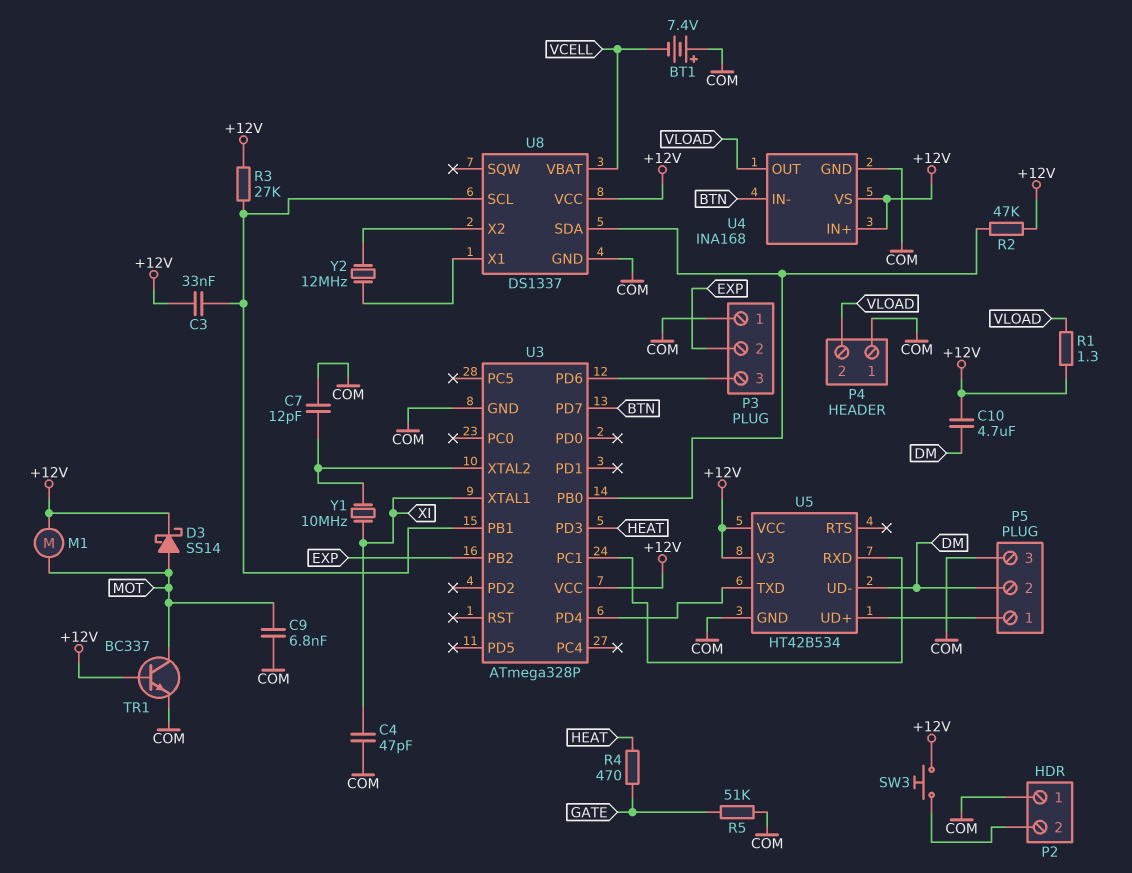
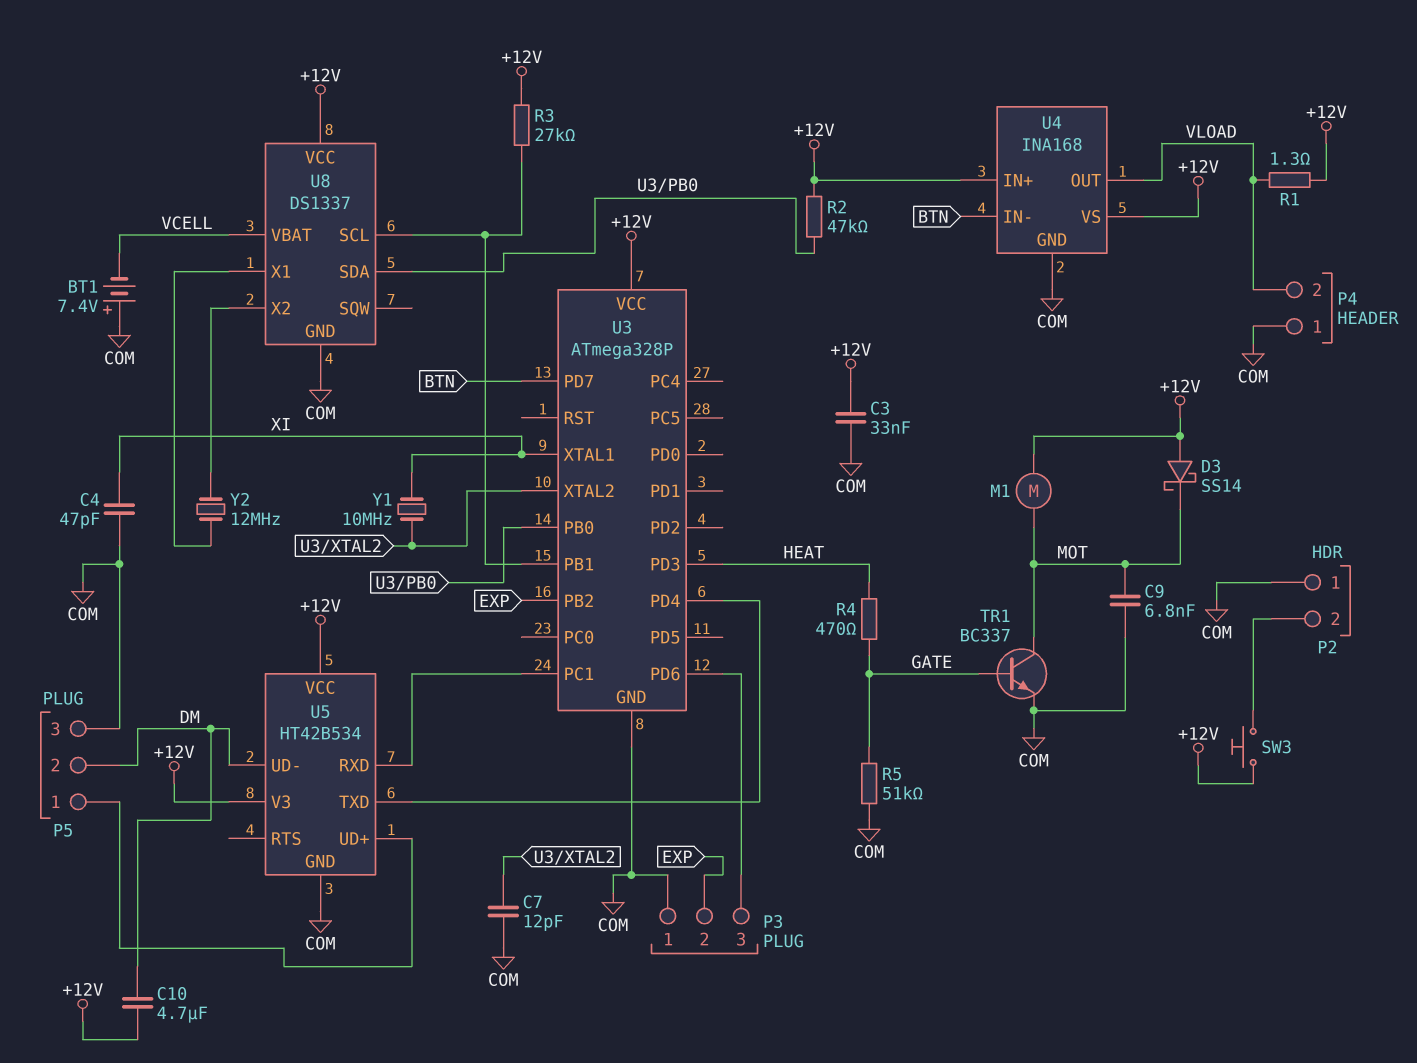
C3: 33nF (+12V, U3/PB1) -> 33nF (+12V, COM)
D3: schottky SS14 (A MOT, K +12V) -> schottky SS14 (A +12V, K MOT)
TR1: NPN BC337 (B +12V, C MOT, E COM) -> NPN BC337 (B GATE, C MOT, E COM)

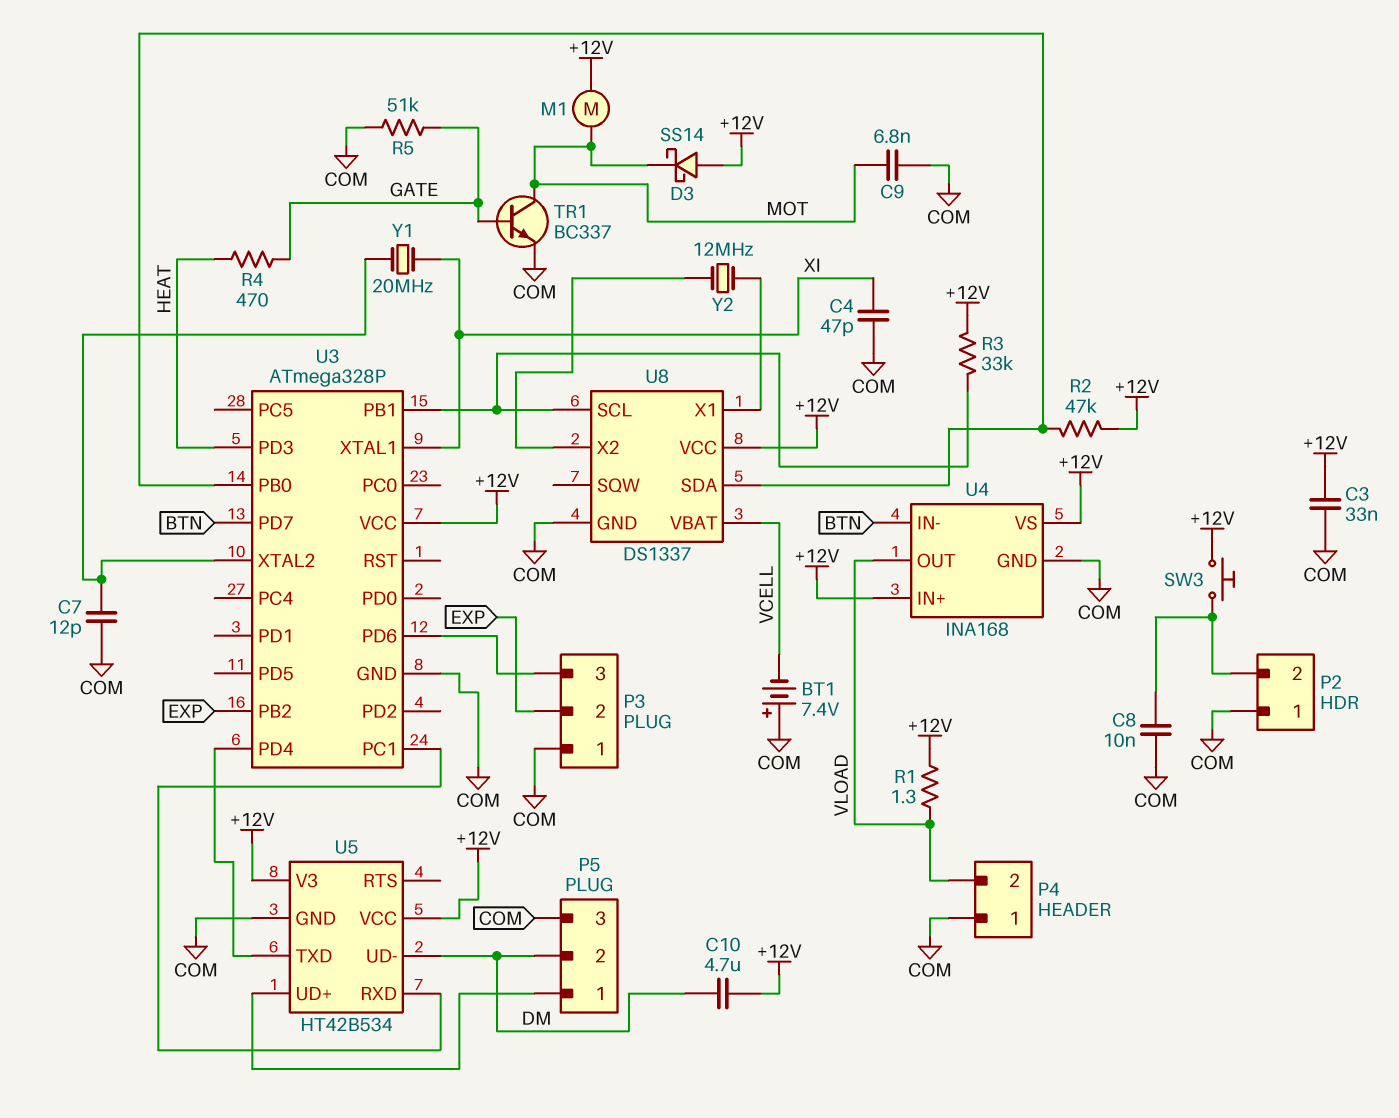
C8: none -> 10nF (COM, P2/2)
R3: 27k (+12V, U3/PB1) -> 33k (+12V, U3/PB1)
Y1: 10MHz (U3/XTAL2, XI) -> 20MHz (U3/XTAL2, XI)

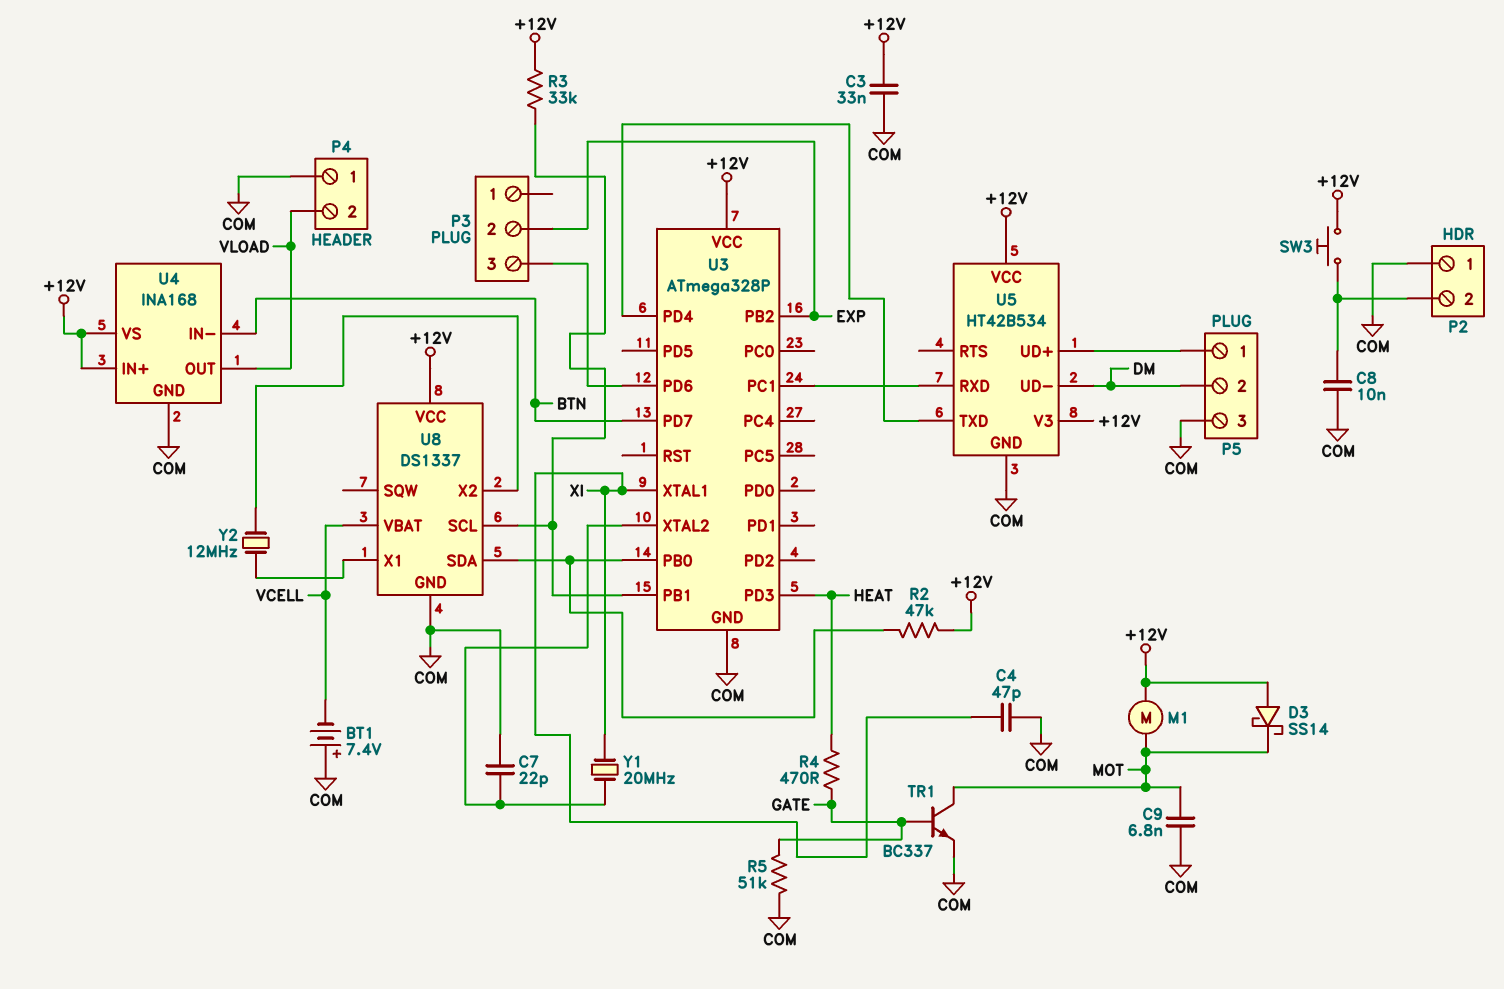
C7: 12pF (COM, U3/XTAL2) -> 22pF (COM, U3/XTAL2)
C10: 4.7uF (+12V, DM) -> none
P3 pin 1: COM -> none
R1: 1.3 (+12V, VLOAD) -> none

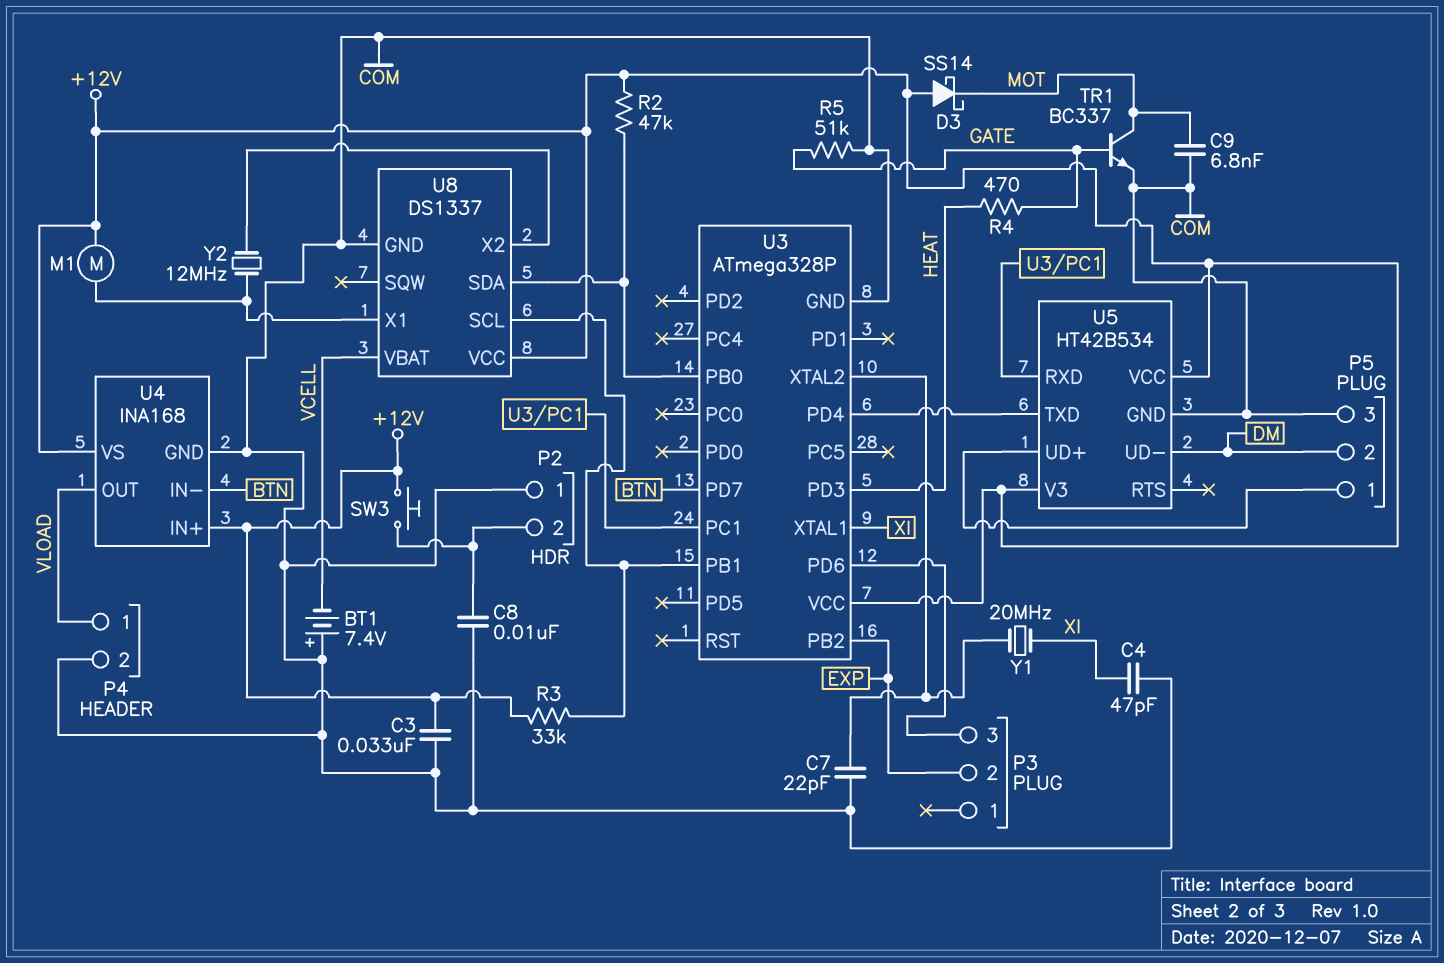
M1: motor (+12V, MOT) -> motor (+12V, U8/X1)
P4 pin 1: COM -> VLOAD
P4 pin 2: VLOAD -> COM

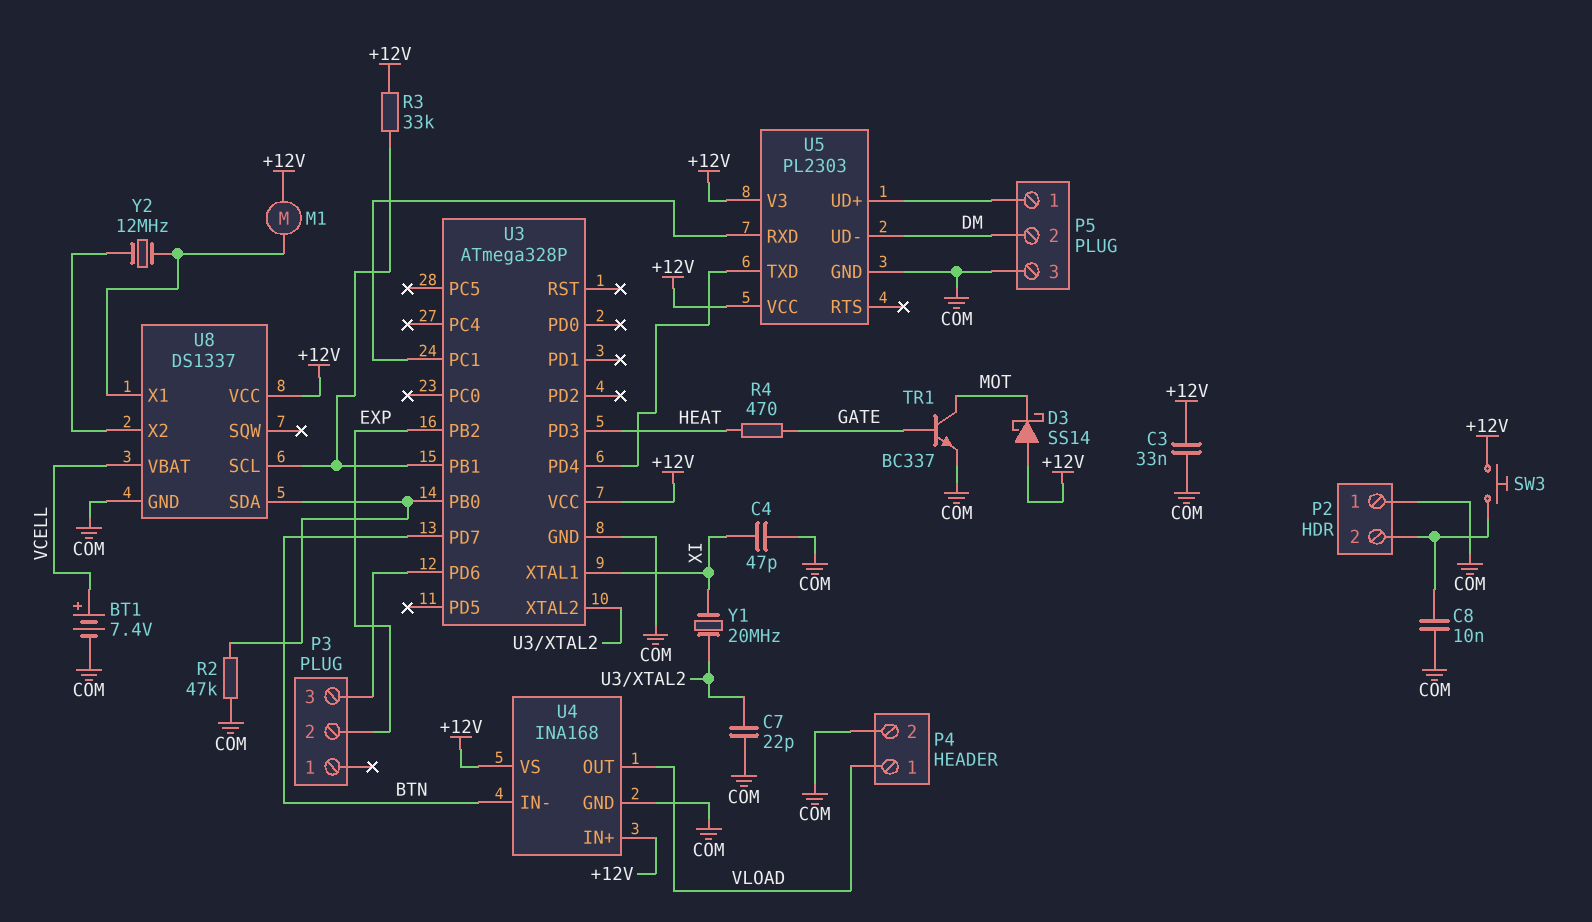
BT1: 7.4V (plus COM, minus VCELL) -> 7.4V (plus VCELL, minus COM)
C9: 6.8nF (COM, MOT) -> none
R2: 47k (+12V, U3/PB0) -> 47k (COM, U3/PB0)
R5: 51k (COM, GATE) -> none
U5: HT42B534 -> PL2303

